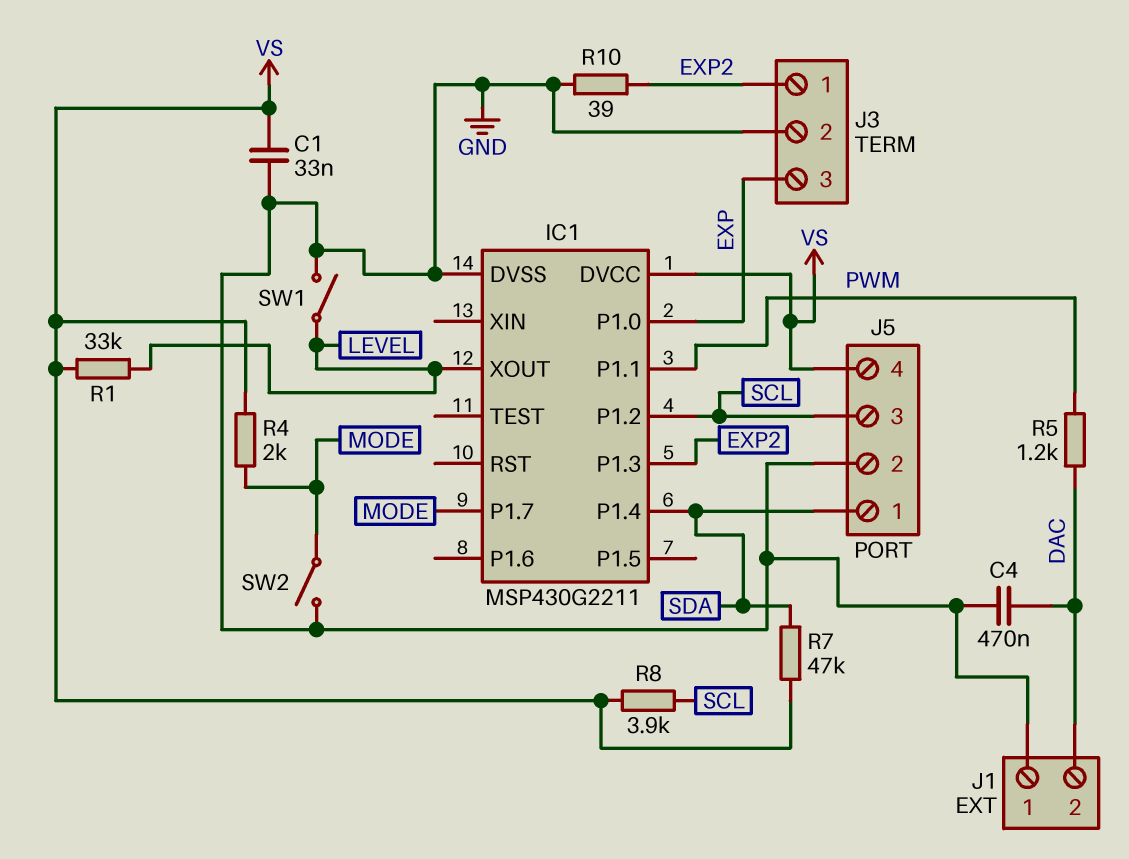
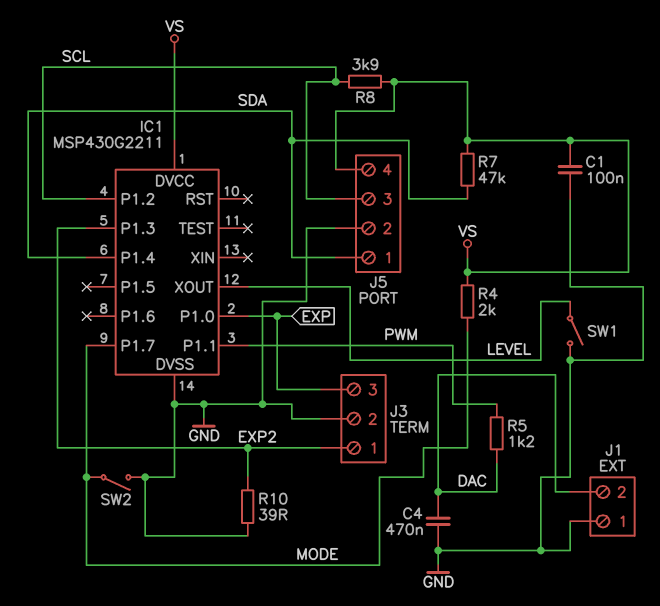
C1: 33nF (GND, VS) -> 100nF (GND, VS)
R1: 33k (LEVEL, VS) -> none

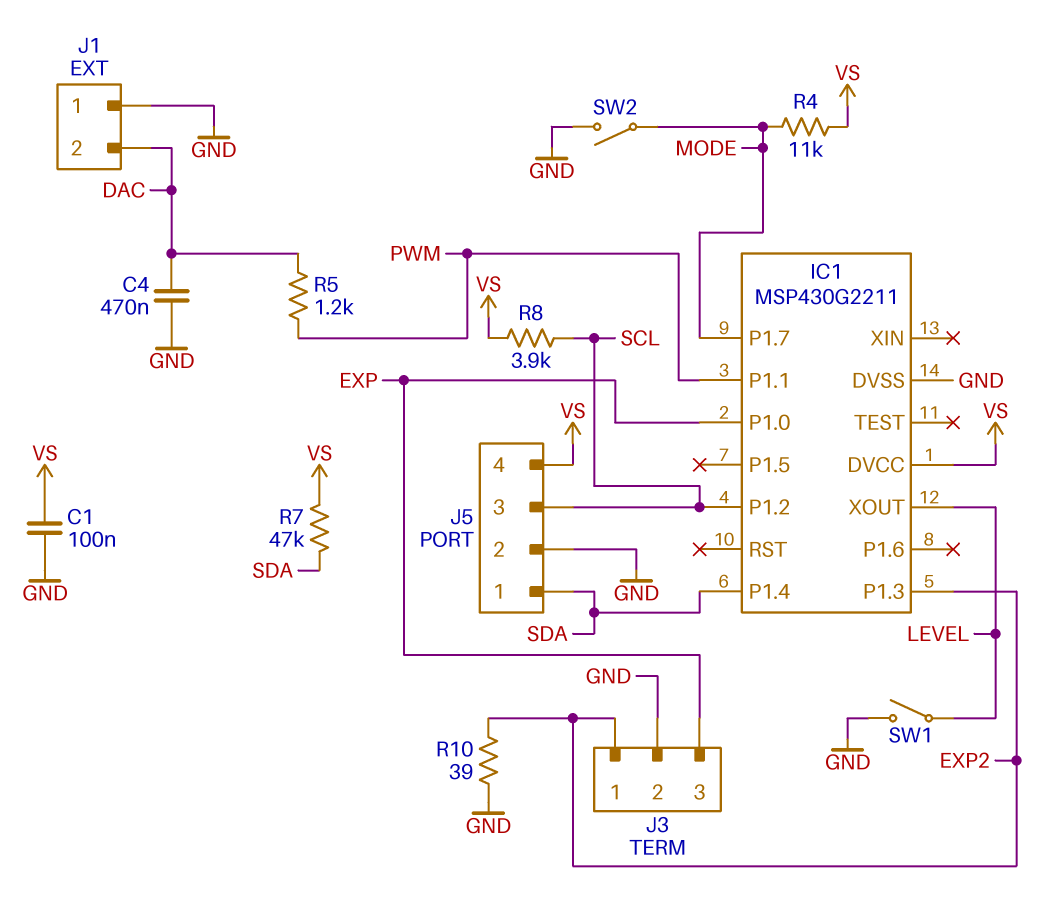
R4: 2k (MODE, VS) -> 11k (MODE, VS)

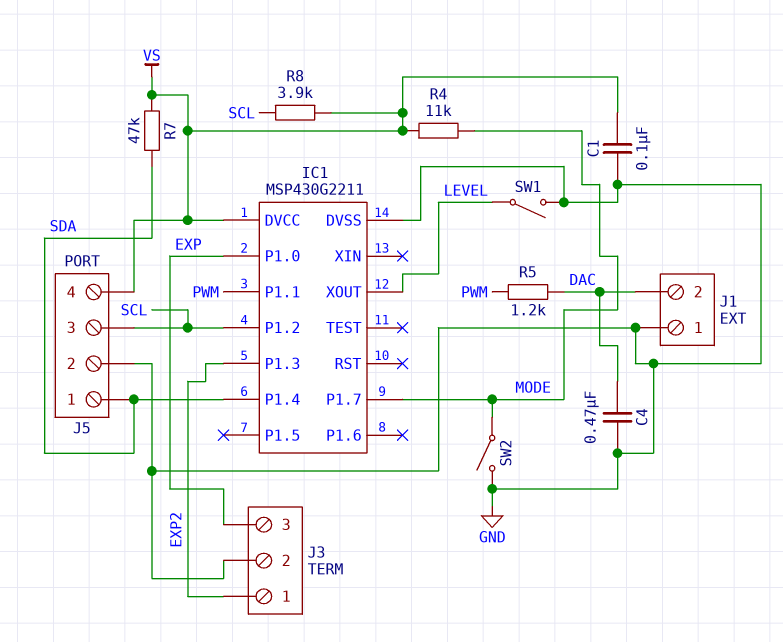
R10: 39 (EXP2, GND) -> none

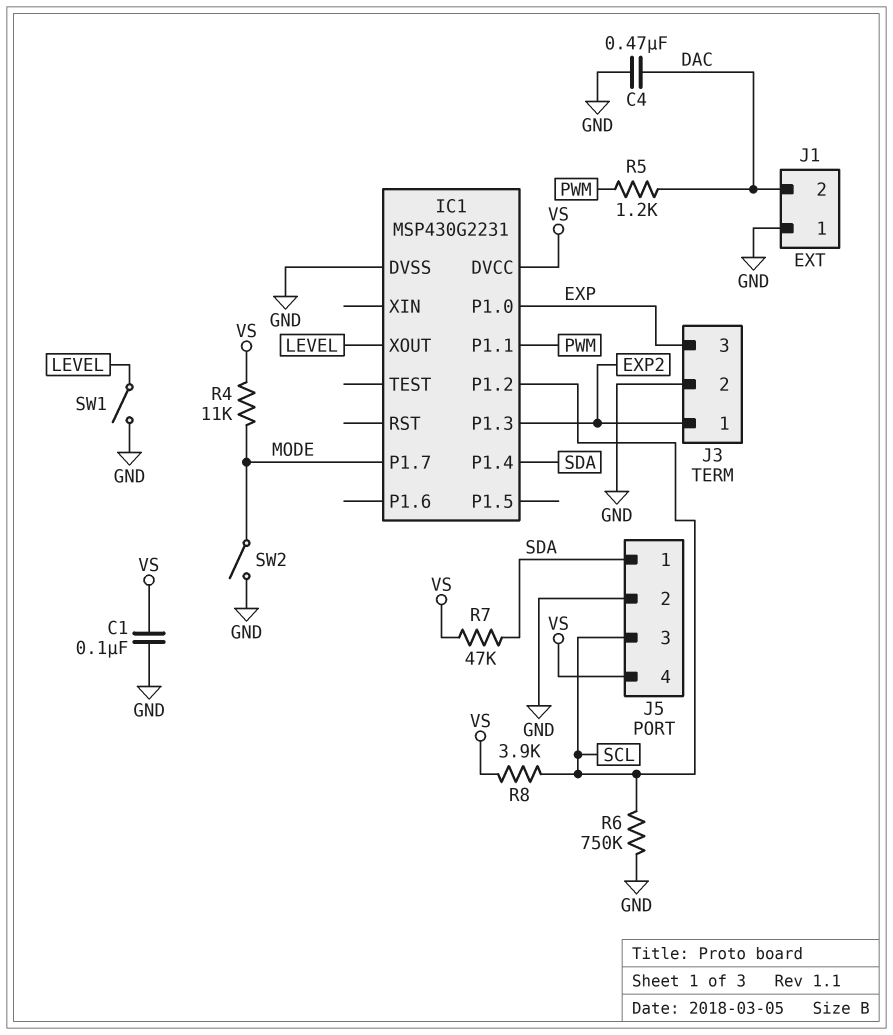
IC1: MSP430G2211 -> MSP430G2231
R6: none -> 750k (GND, SCL)

